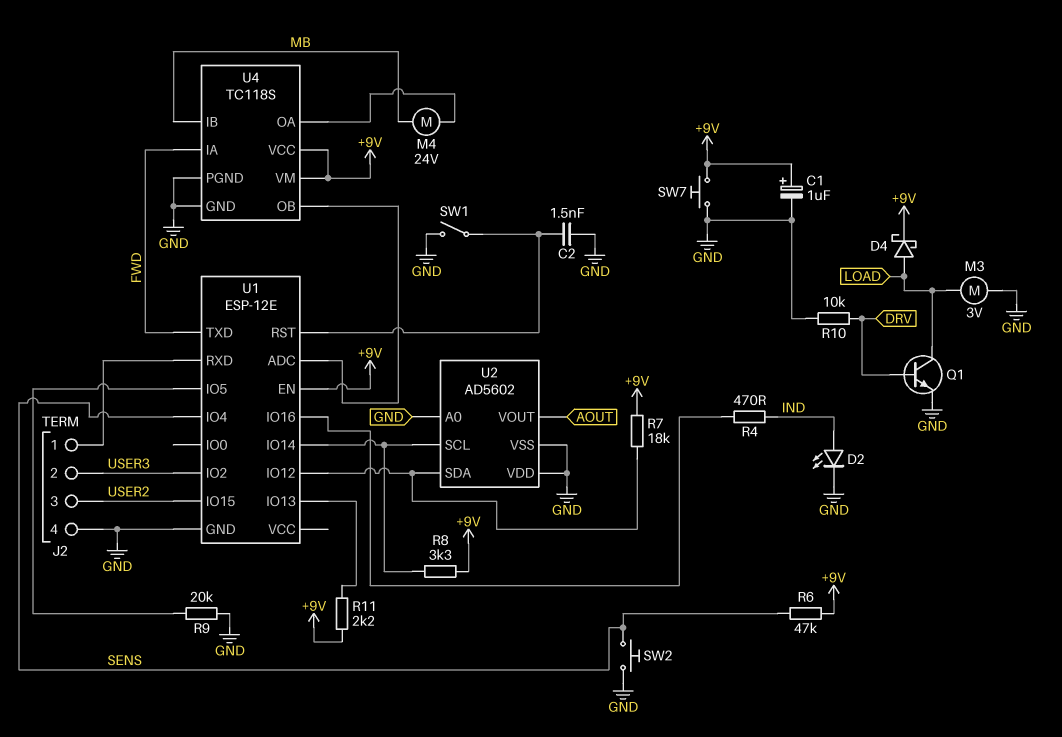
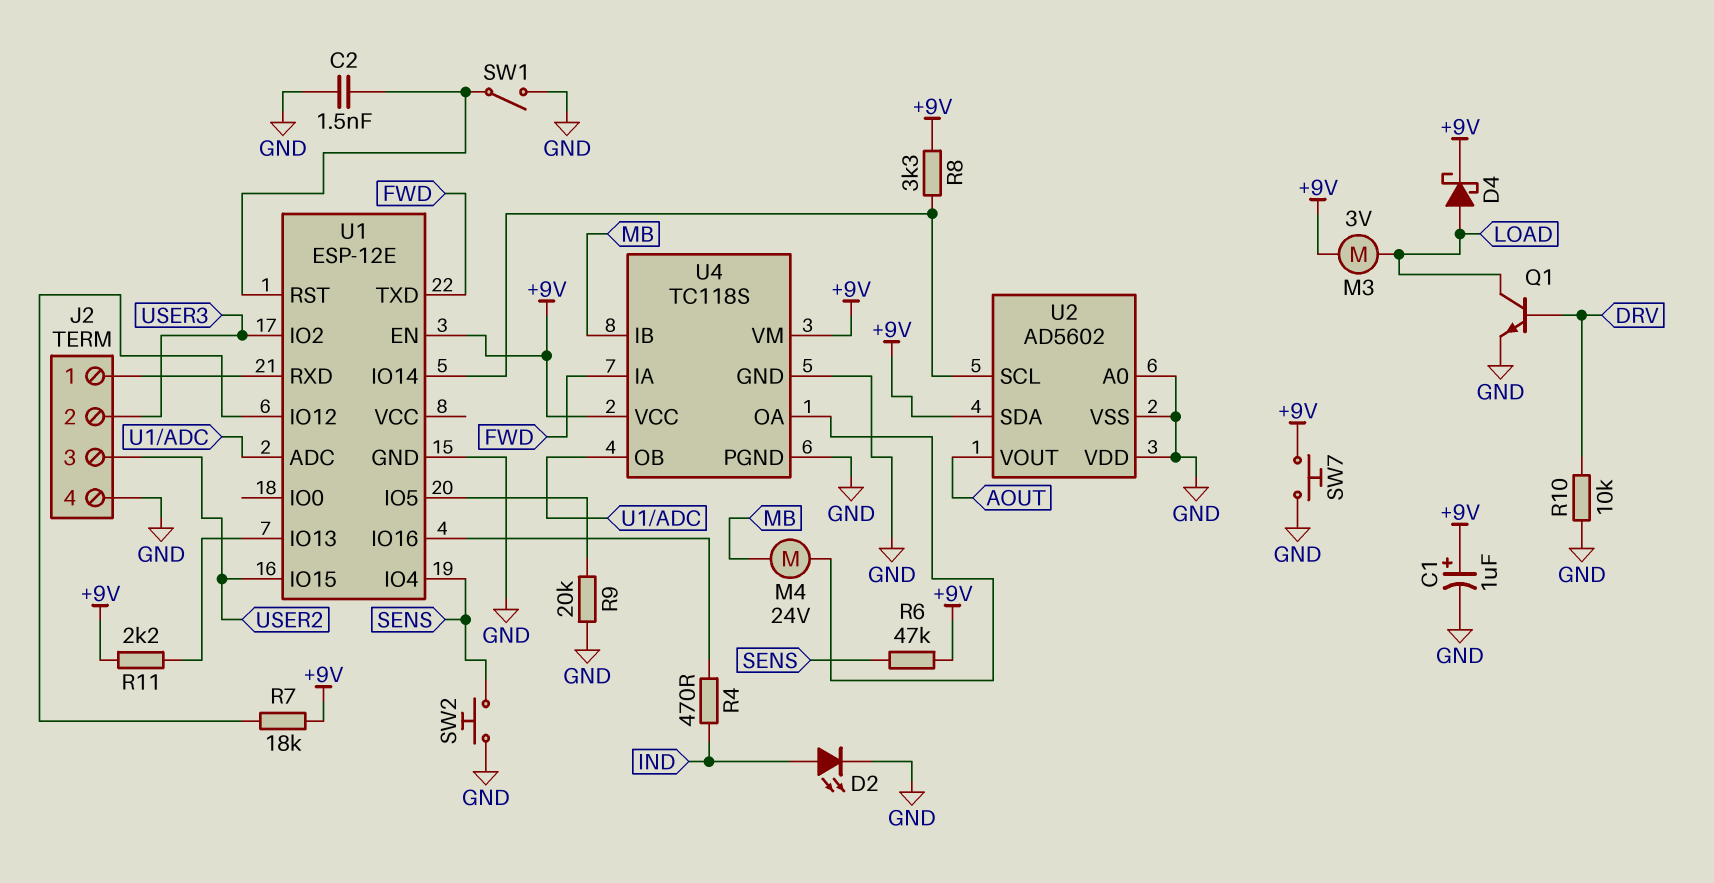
M3: motor 3V (GND, LOAD) -> motor 3V (+9V, LOAD)
U2 pin SDA: U1/IO12 -> +9V

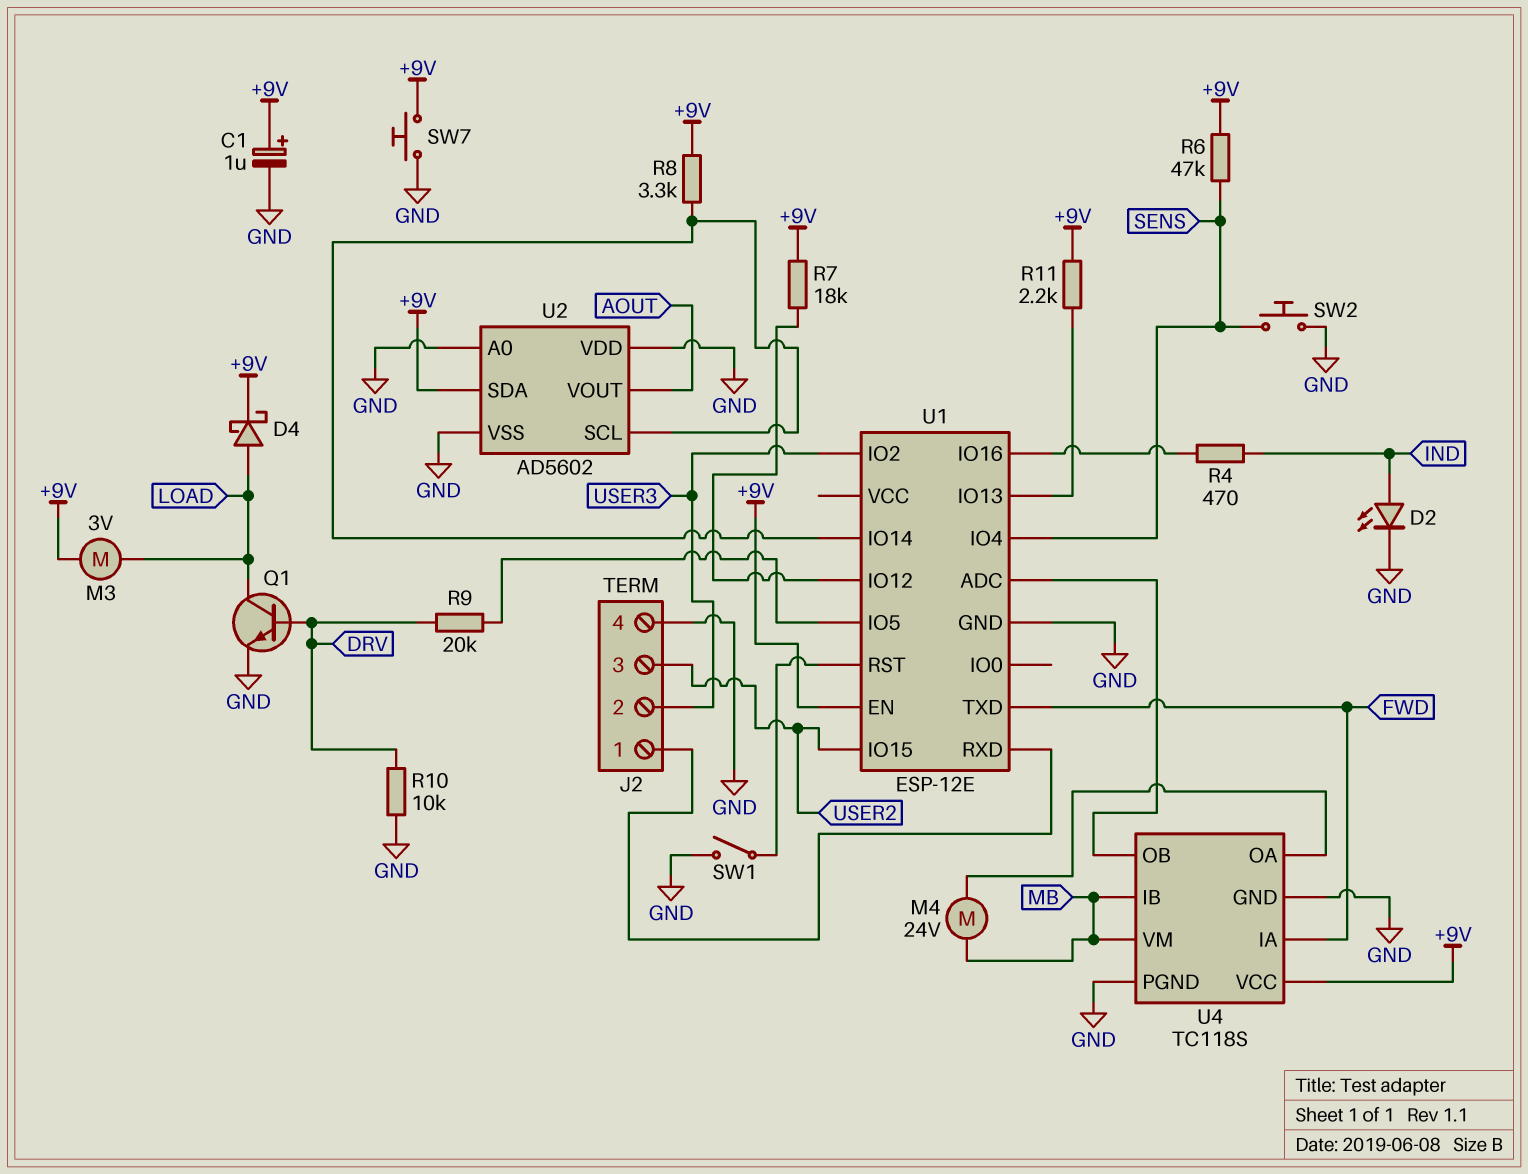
C2: 1.5nF (GND, U1/RST) -> none
R9: 20k (GND, U1/IO5) -> 20k (DRV, U1/IO5)
U4 pin VM: +9V -> MB

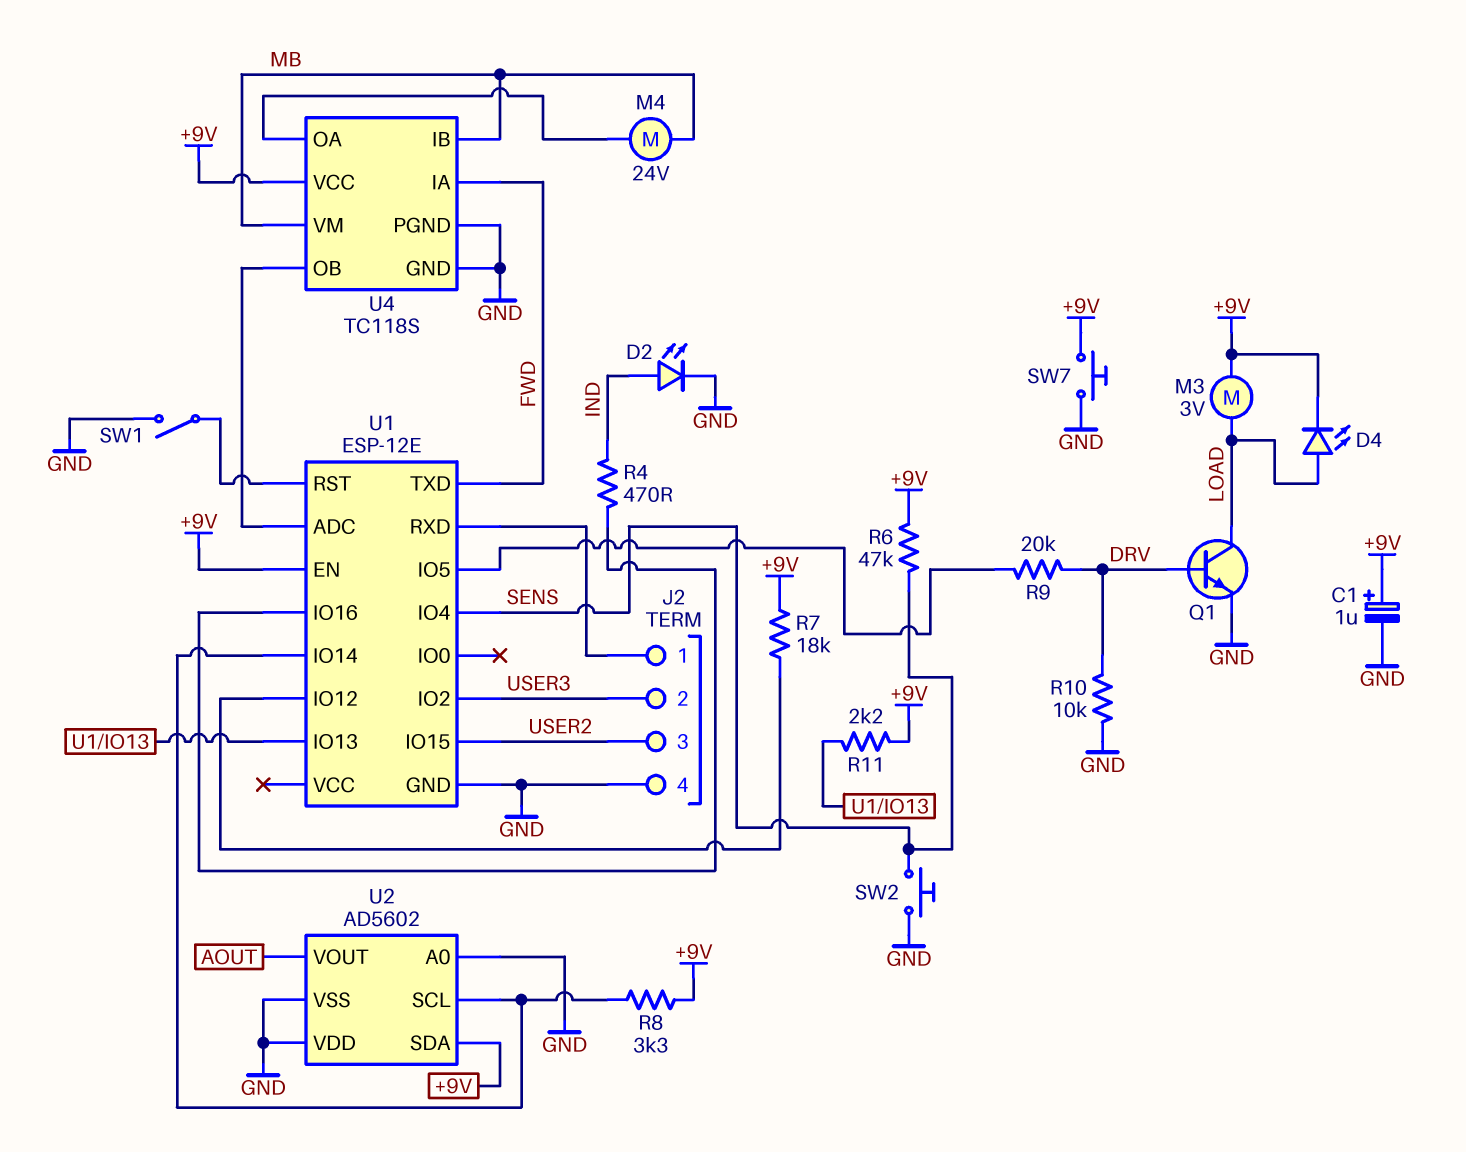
D4: schottky (A LOAD, K +9V) -> LED (A LOAD, K +9V)

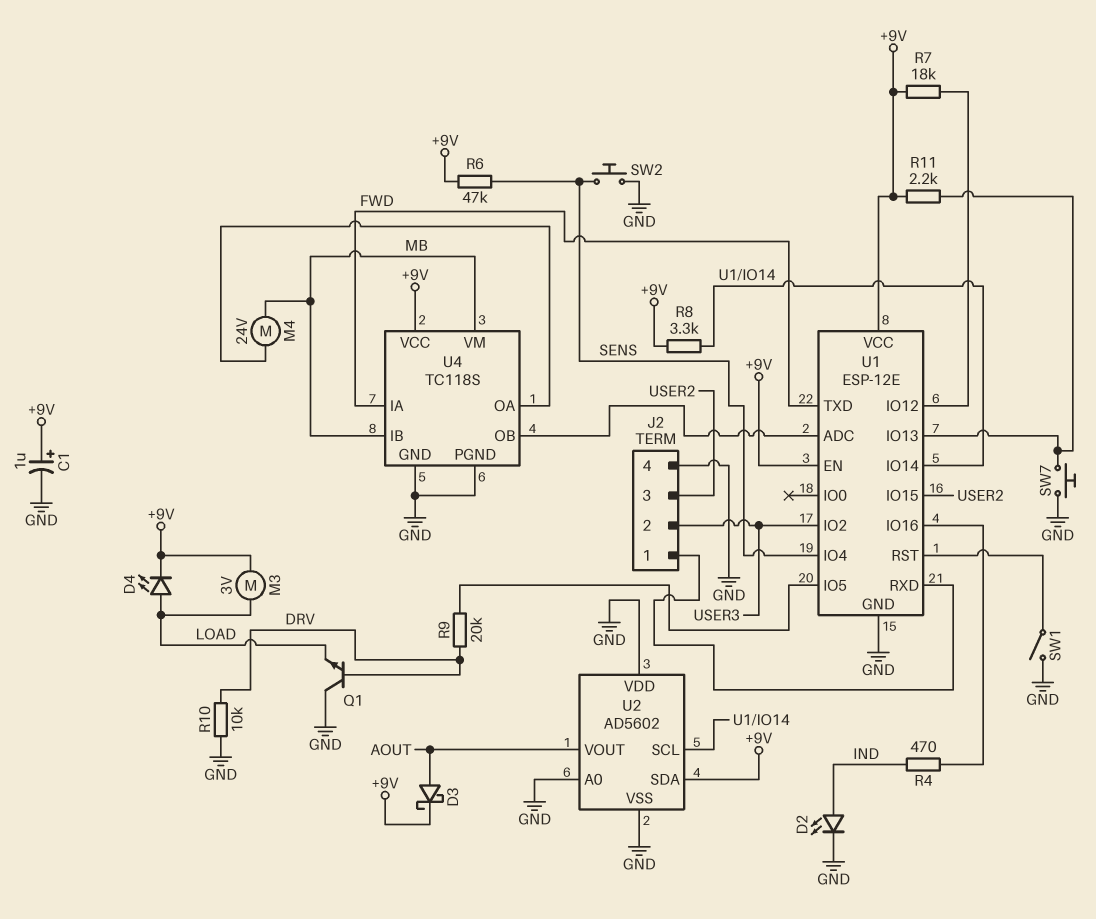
D3: none -> schottky (A AOUT, K +9V)
Q1: NPN (B DRV, C LOAD, E GND) -> NPN (B DRV, C GND, E LOAD)
SW7: button (+9V, GND) -> button (GND, U1/IO13)
U1 pin VCC: none -> +9V

